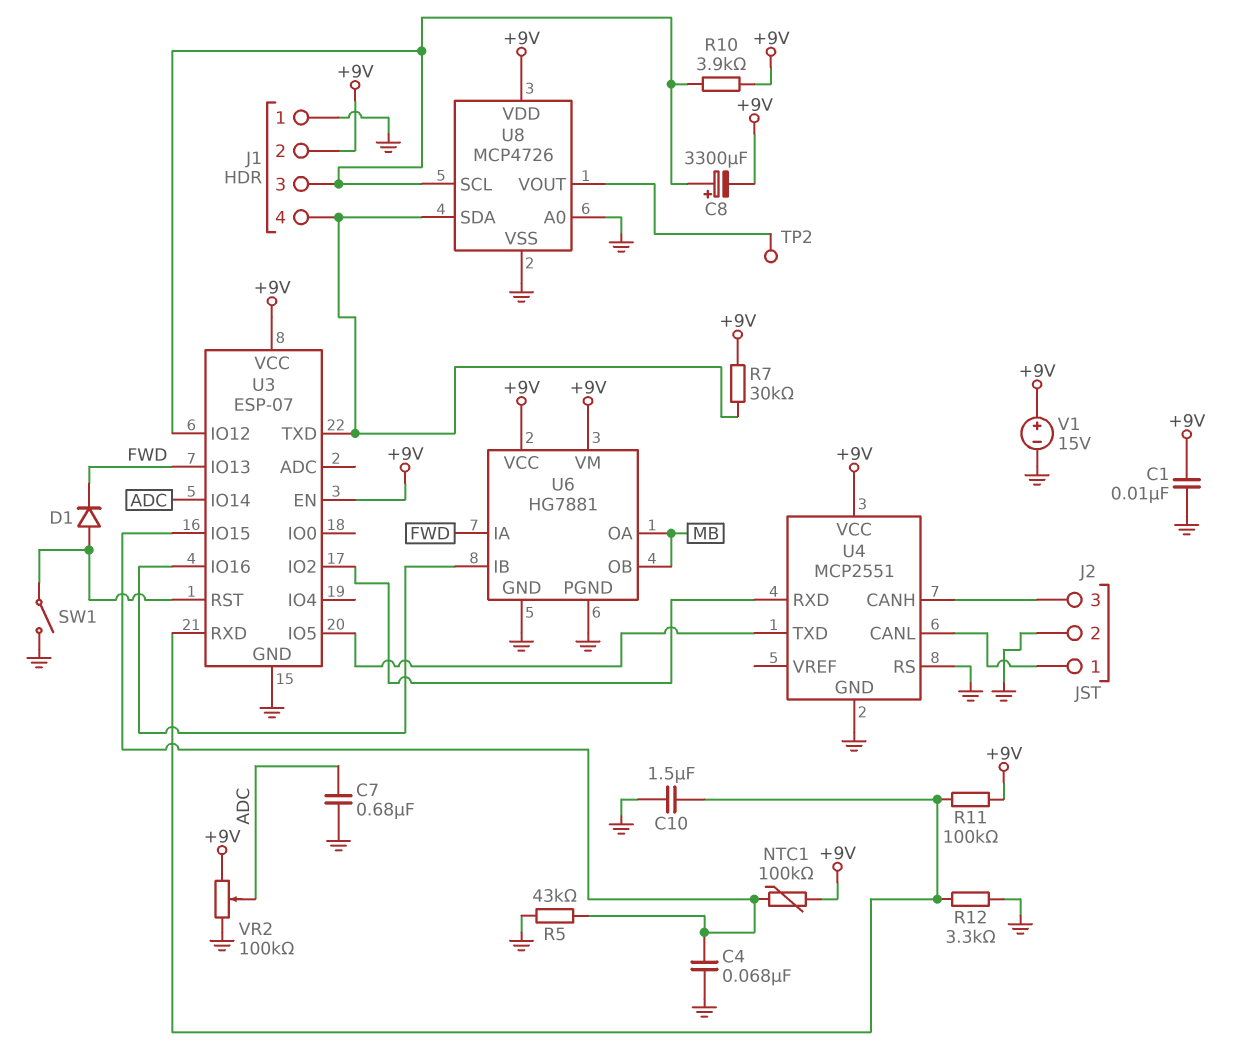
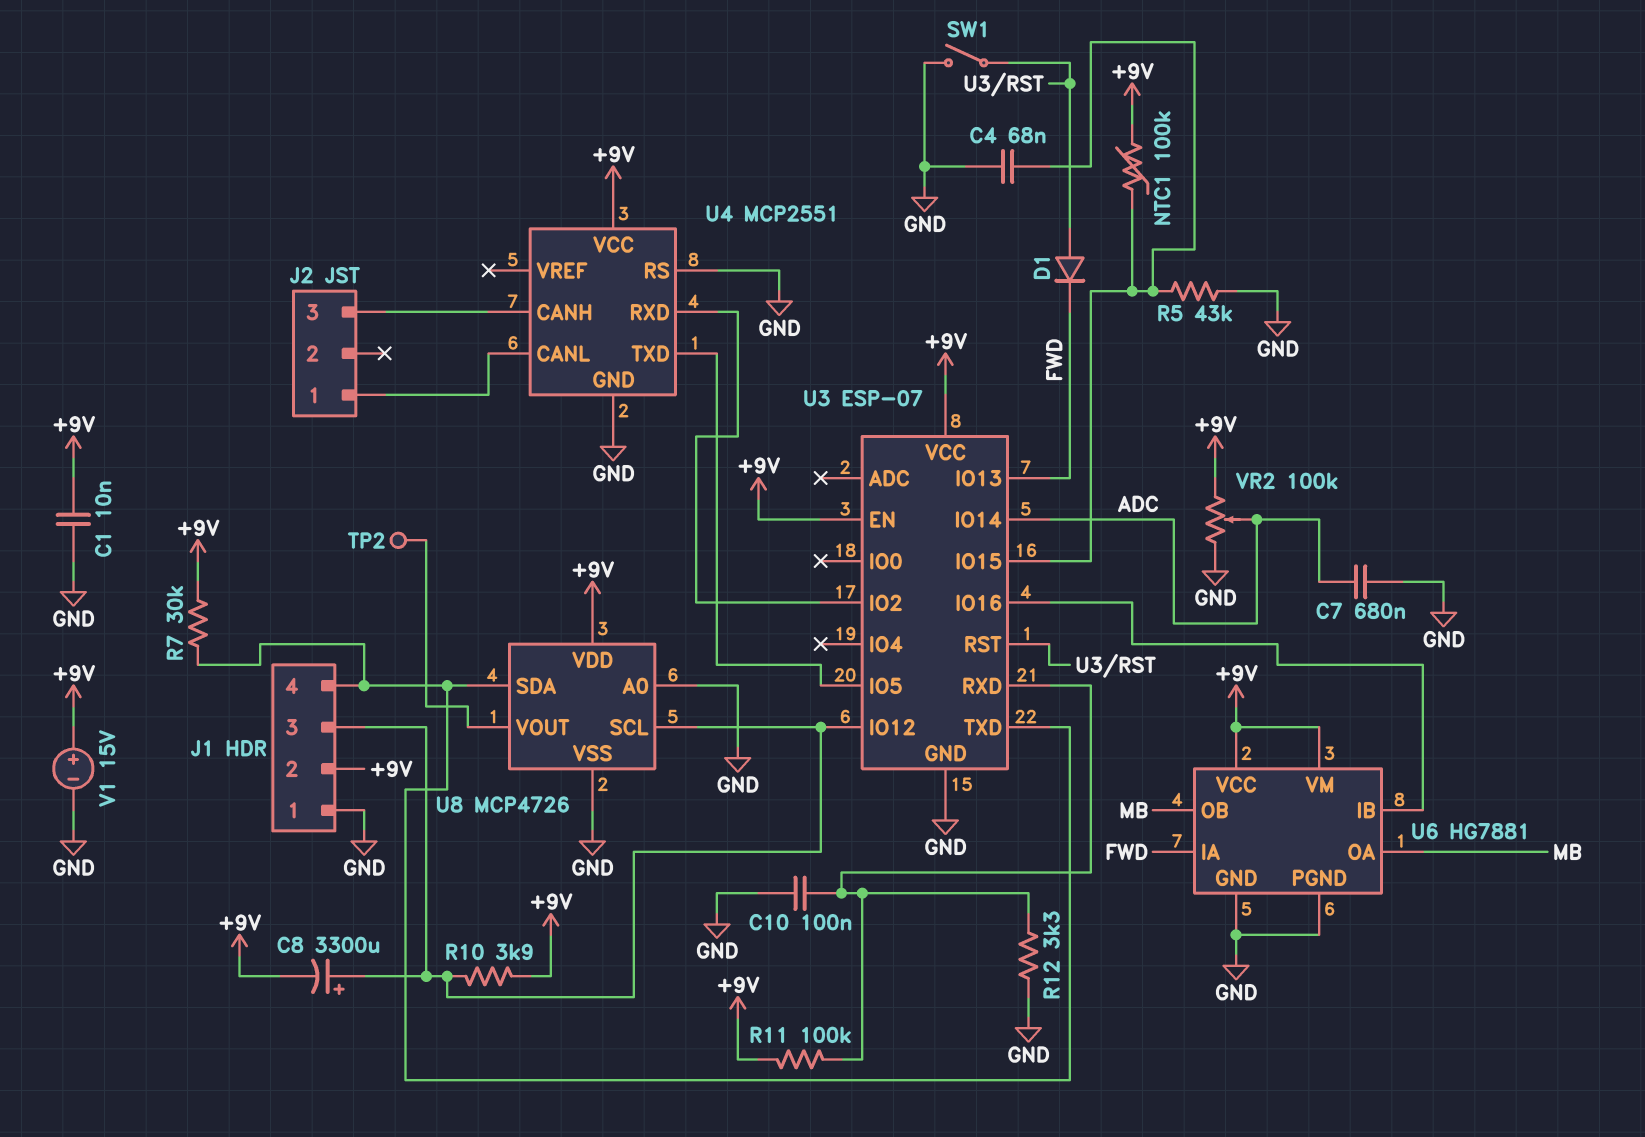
C10: 1.5uF (GND, U3/RXD) -> 100nF (GND, U3/RXD)
J2 pin 2: GND -> none

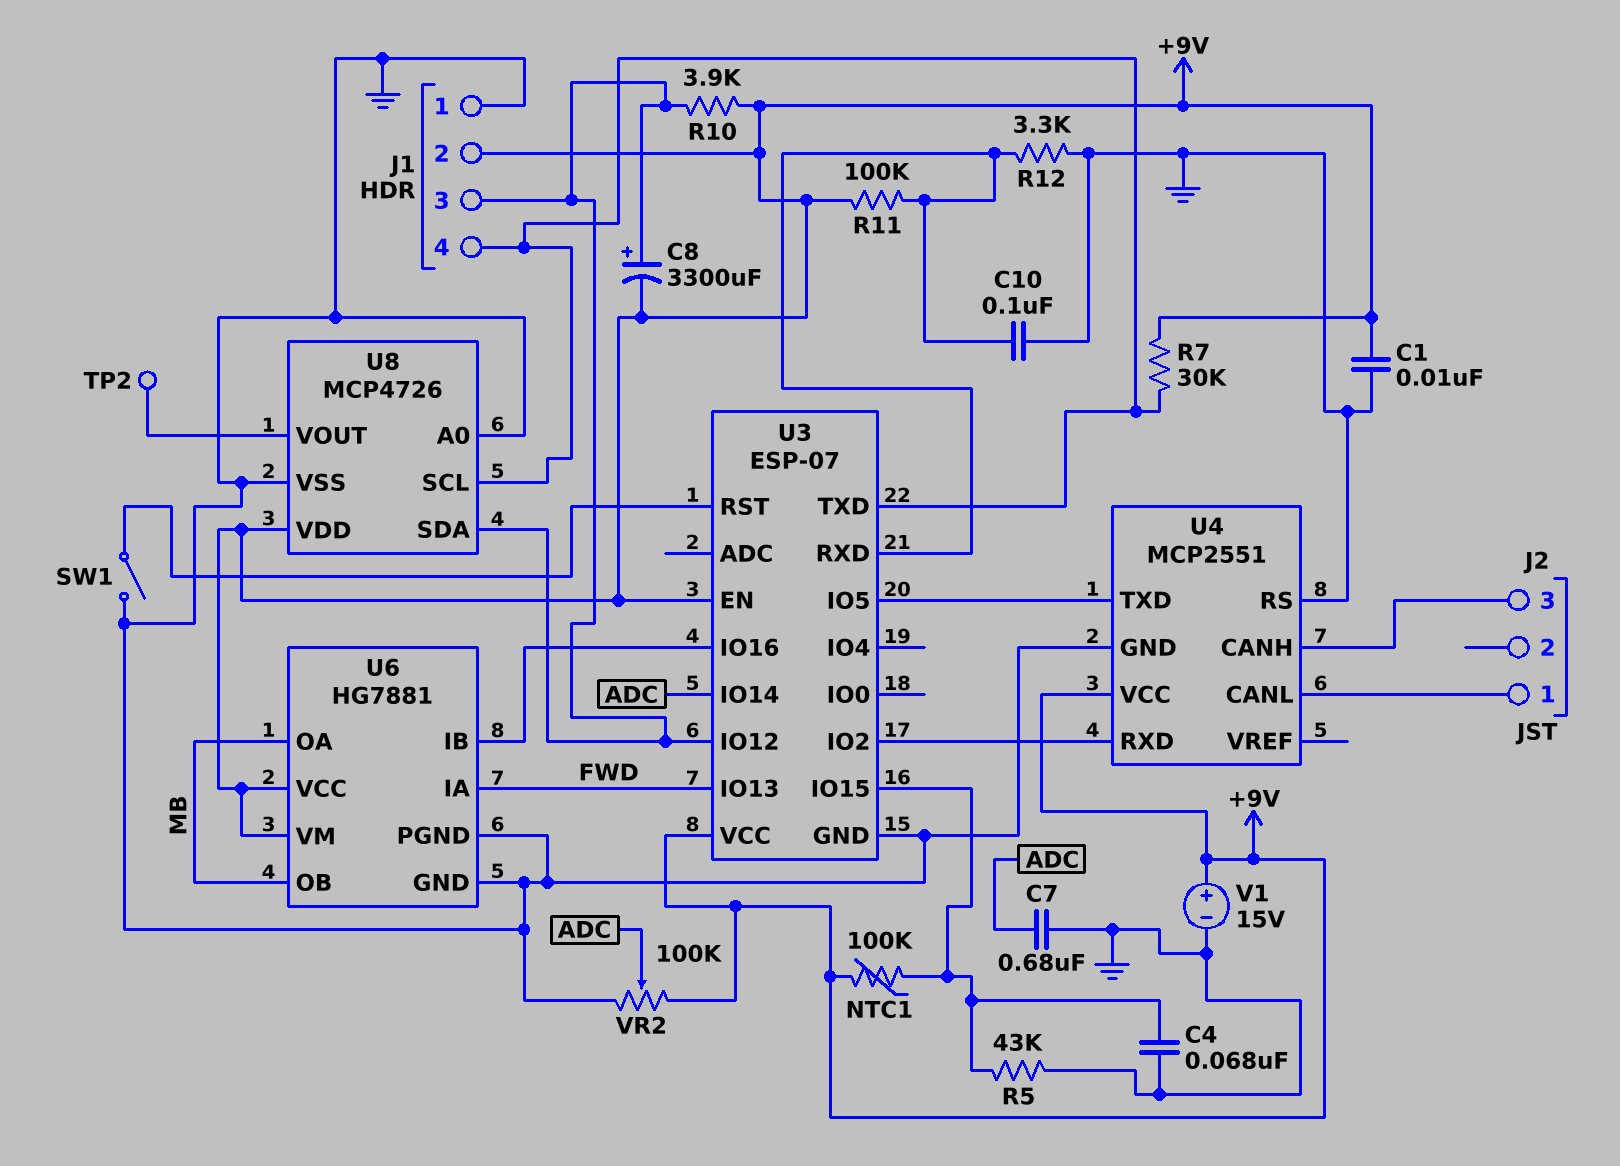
D1: diode (A U3/RST, K FWD) -> none
U8 pin SCL: J1/3 -> J1/4
U8 pin SDA: J1/4 -> J1/3

